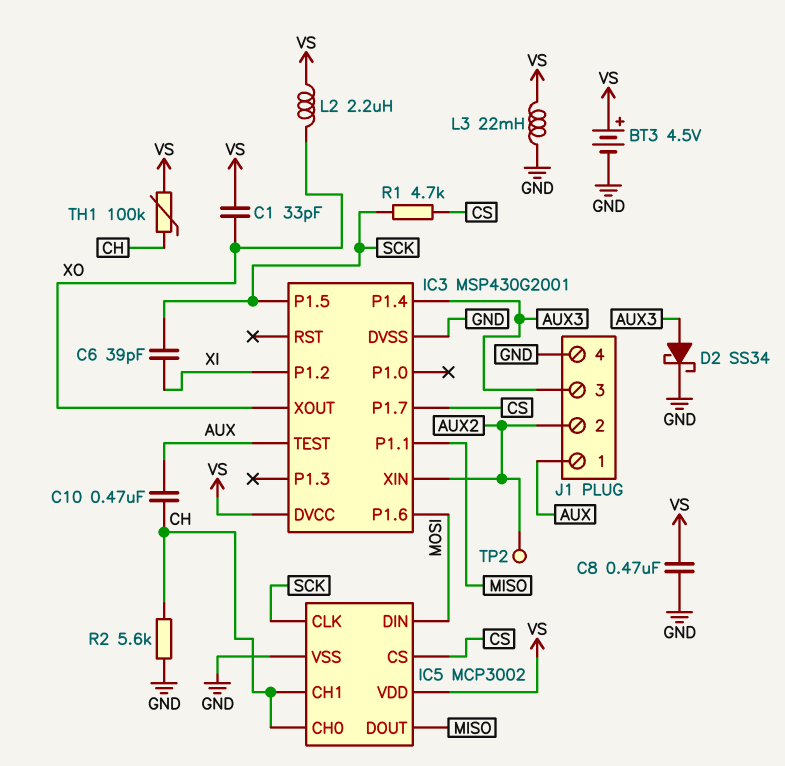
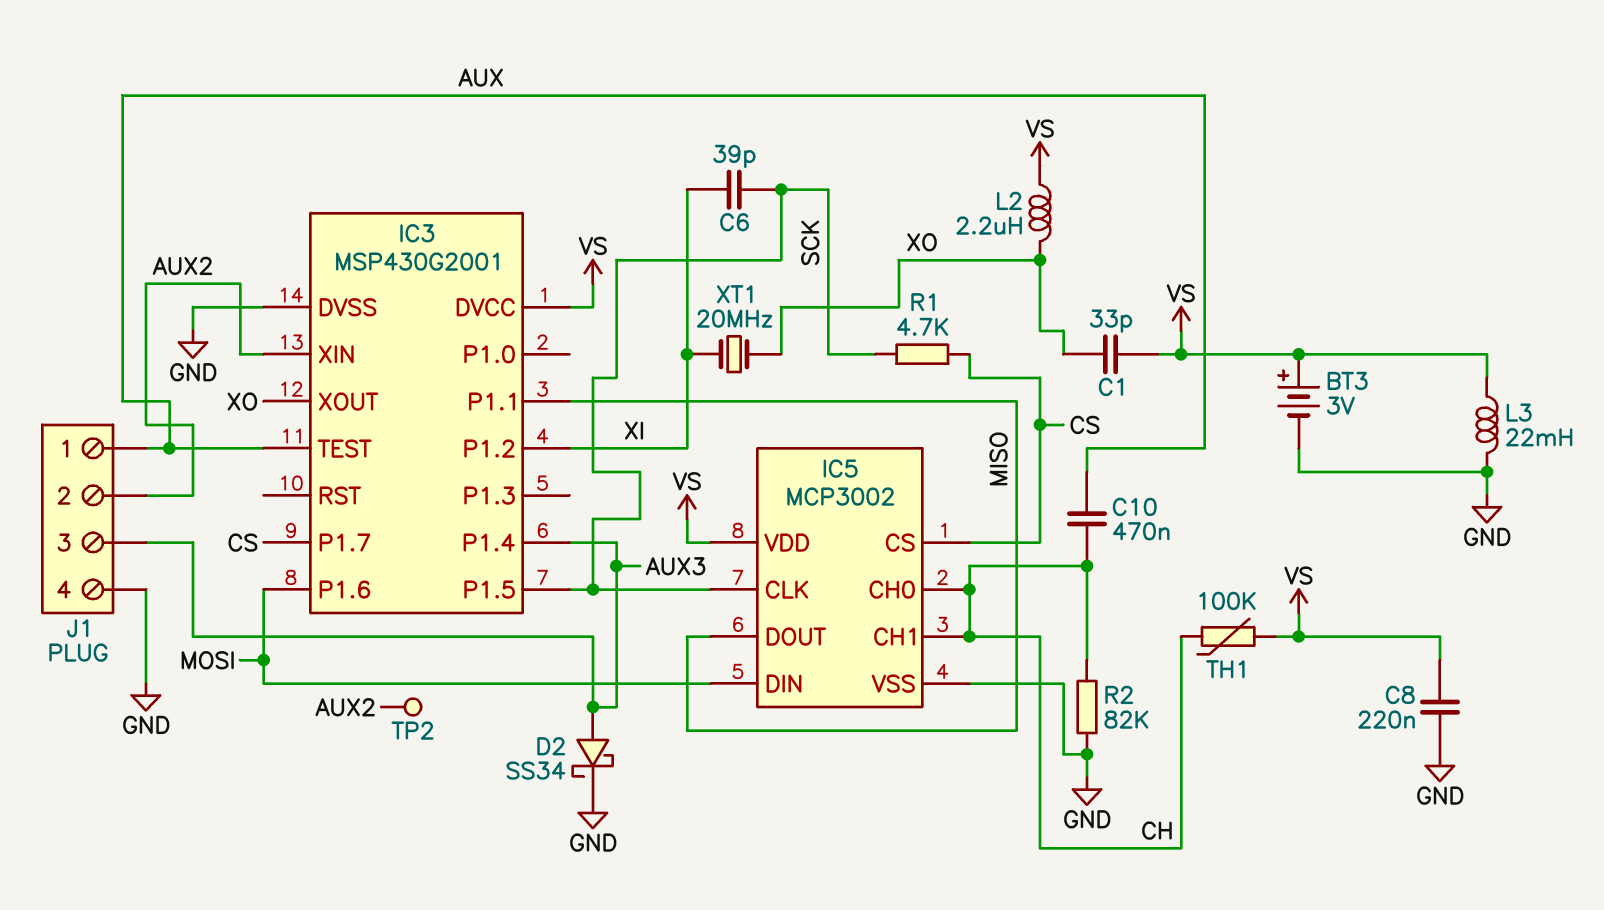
BT3: 4.5V (plus VS, minus GND) -> 3V (plus VS, minus GND)
C8: 470nF (GND, VS) -> 220nF (GND, VS)
R2: 5.6k (CH, GND) -> 82k (CH, GND)
XT1: none -> 20MHz (XI, XO)

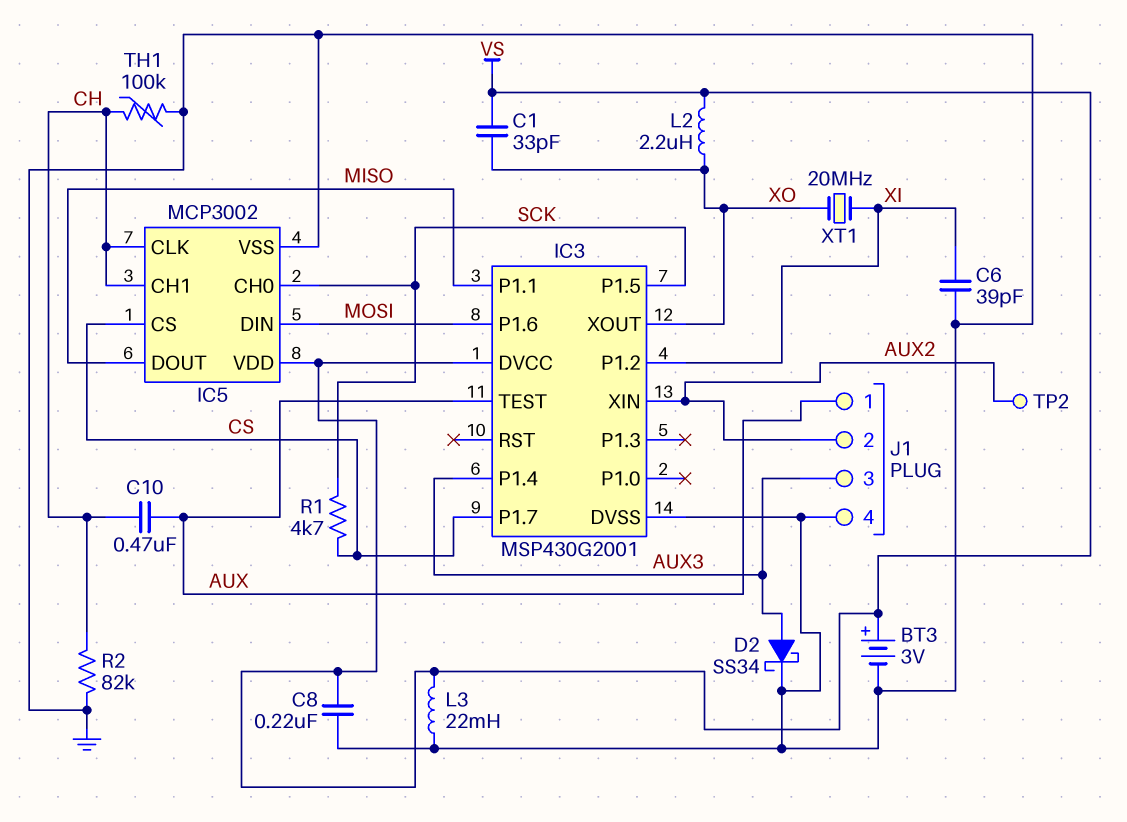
C6: 39pF (SCK, XI) -> 39pF (GND, XI)
IC5 pin CH0: CH -> SCK
IC5 pin CLK: SCK -> CH
TH1: 100k (CH, VS) -> 100k (CH, GND)

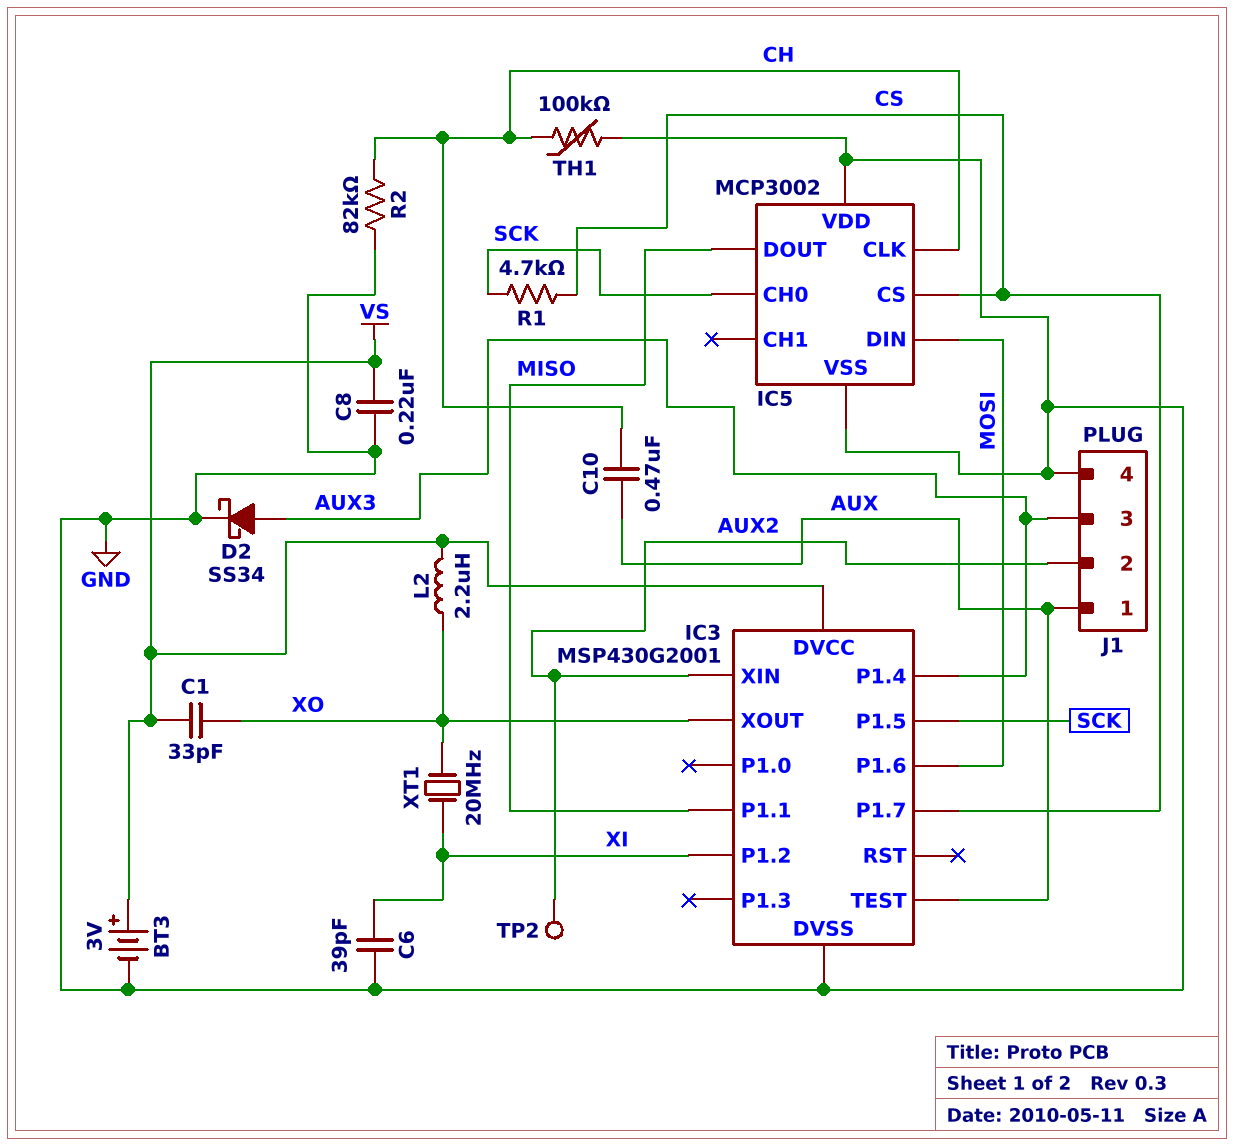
IC5 pin CH1: CH -> none
IC5 pin VDD: VS -> GND
L3: 22mH (GND, VS) -> none

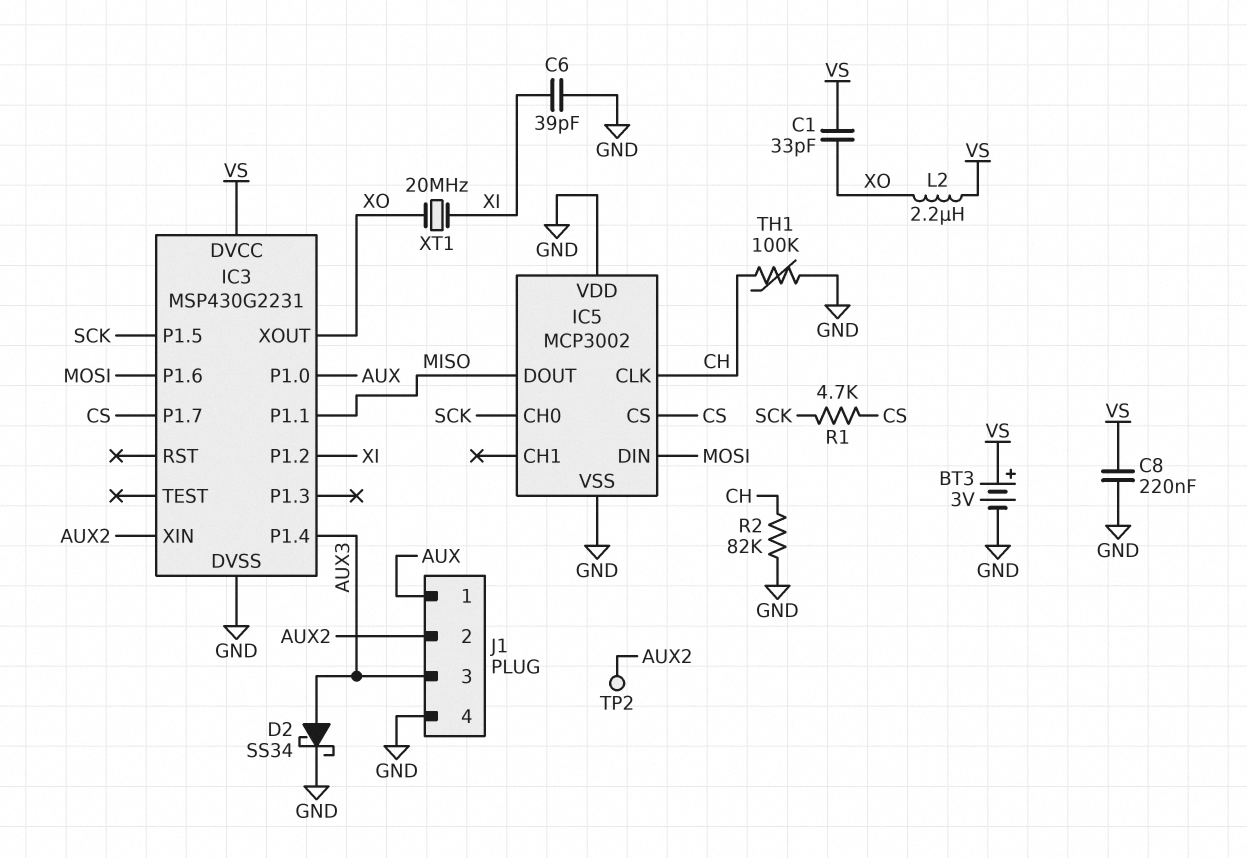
C10: 470nF (AUX, CH) -> none
IC3: MSP430G2001 -> MSP430G2231
IC3 pin P1.0: none -> AUX
IC3 pin TEST: AUX -> none

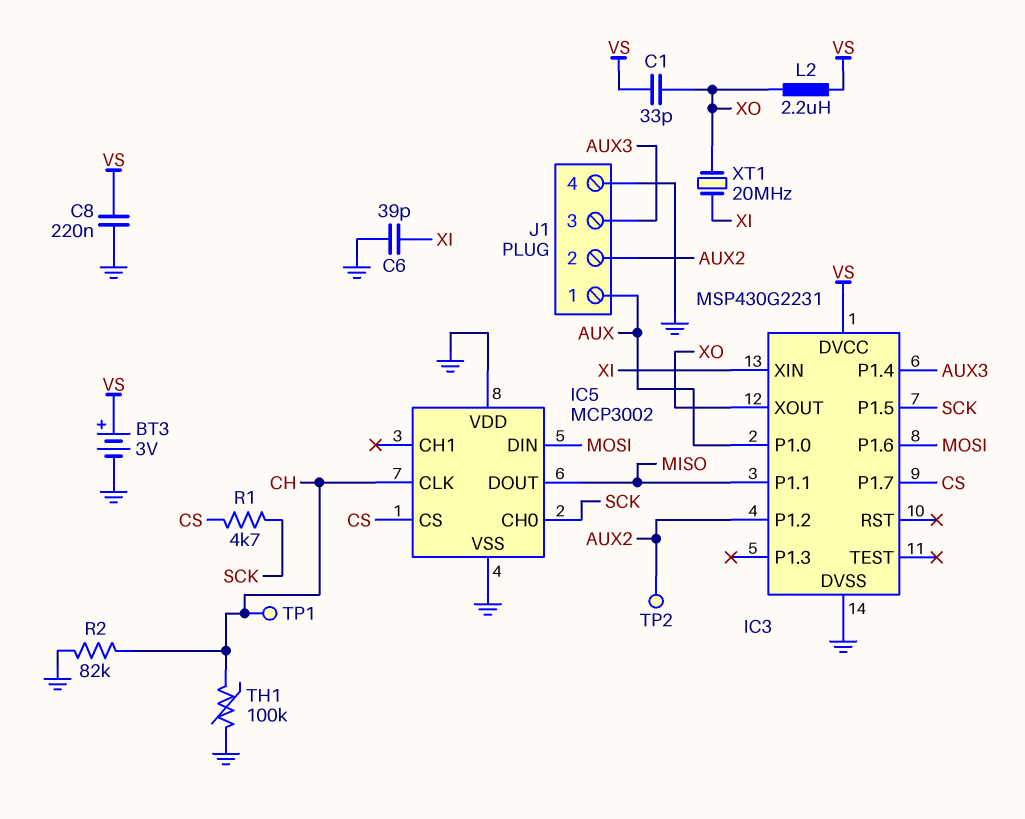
D2: schottky SS34 (A AUX3, K GND) -> none
IC3 pin P1.2: XI -> AUX2
IC3 pin XIN: AUX2 -> XI
TP1: none -> test point (CH)

